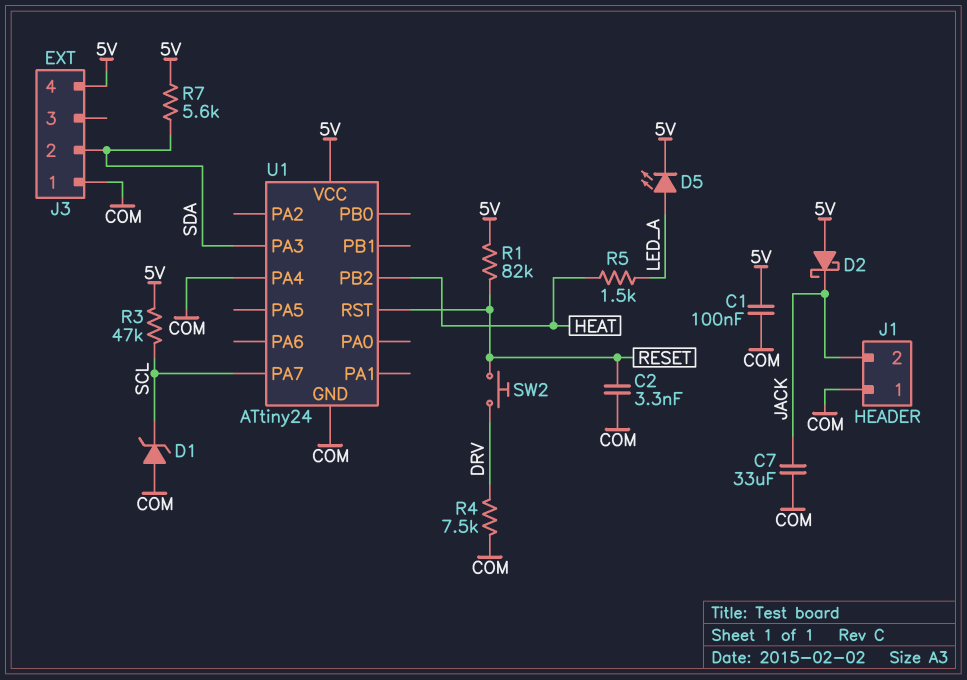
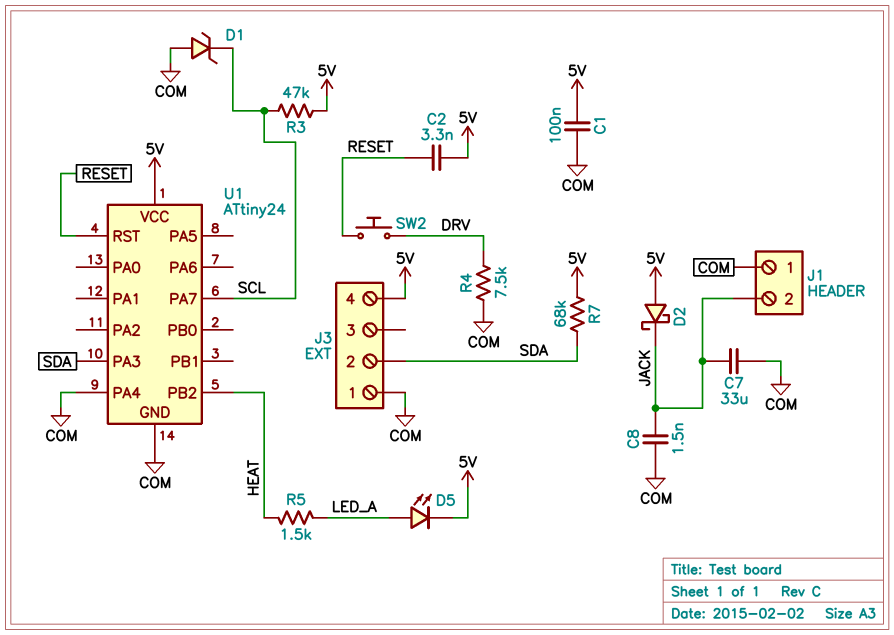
C2: 3.3nF (COM, RESET) -> 3.3nF (5V, RESET)
C8: none -> 1.5nF (COM, JACK)
R1: 82k (5V, RESET) -> none
R7: 5.6k (5V, SDA) -> 68k (5V, SDA)

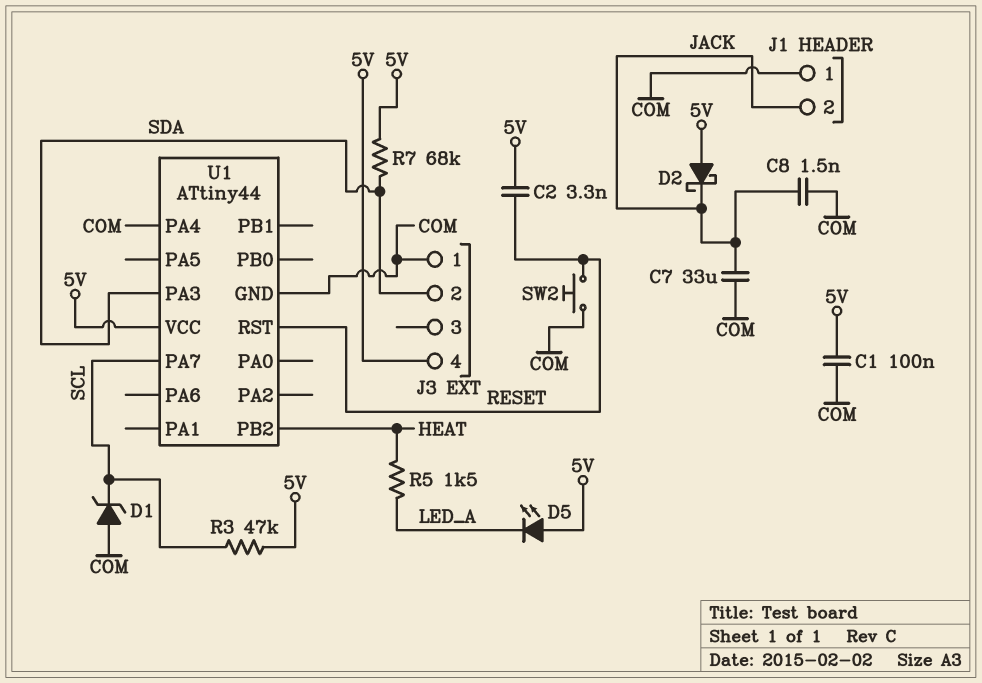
D5: LED (A LED_A, K 5V) -> LED (A 5V, K LED_A)
R4: 7.5k (COM, DRV) -> none
SW2: button (DRV, RESET) -> button (COM, RESET)
U1: ATtiny24 -> ATtiny44

